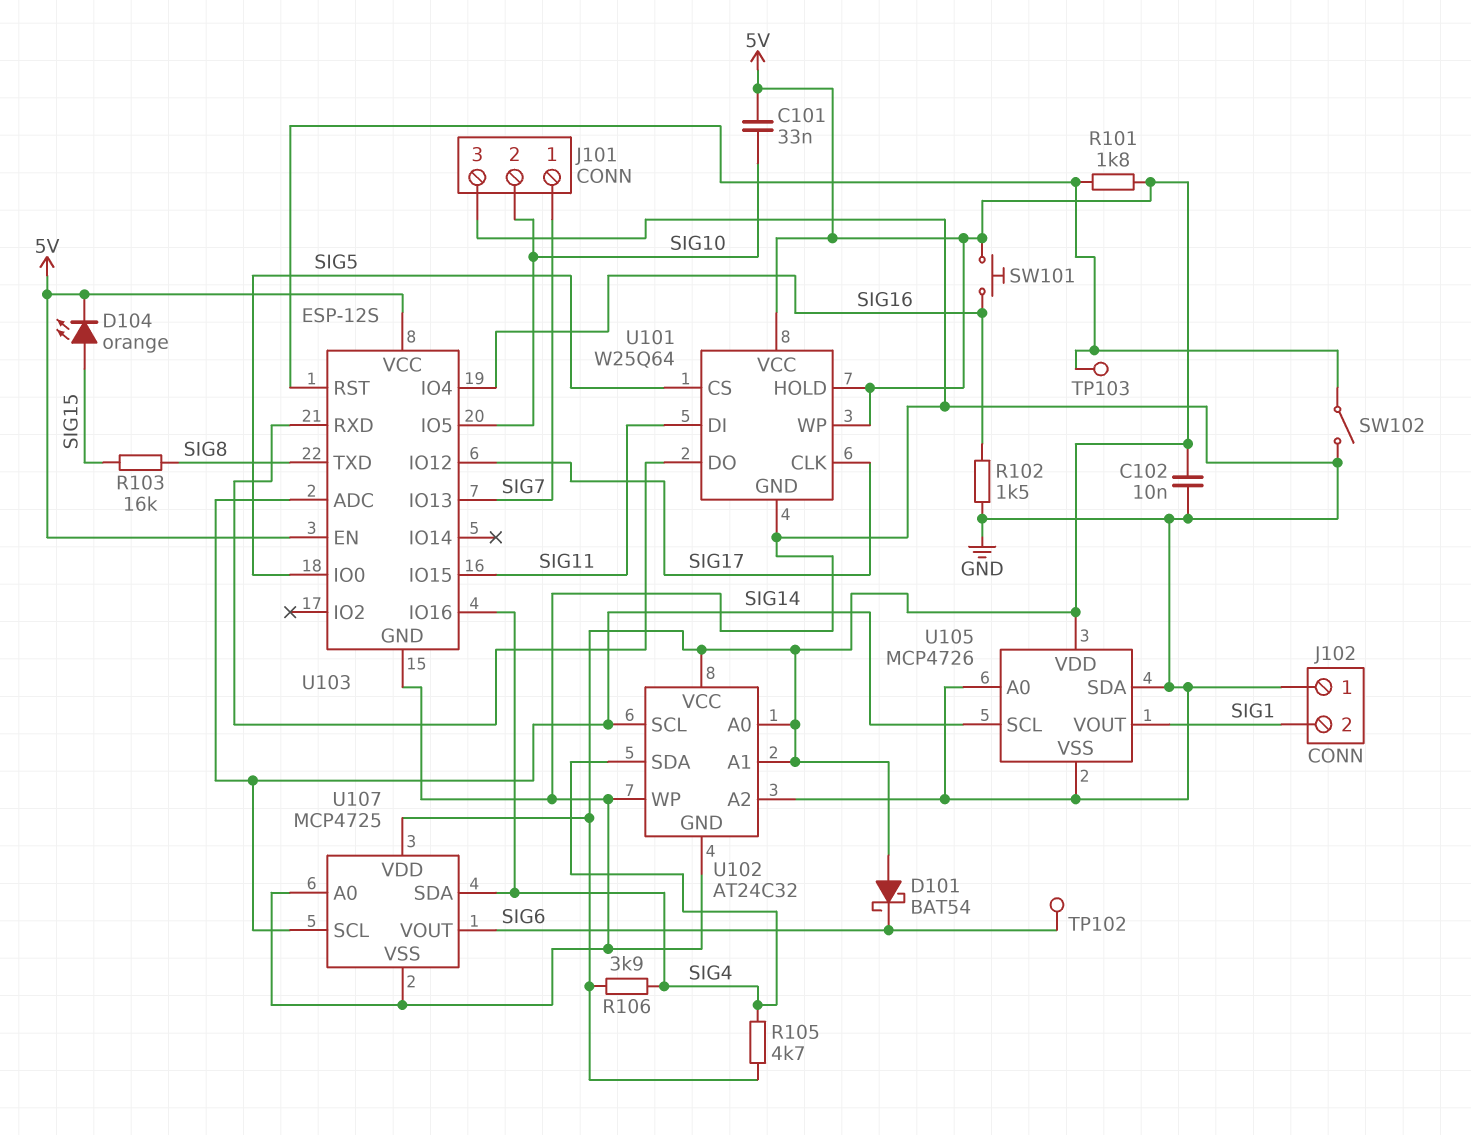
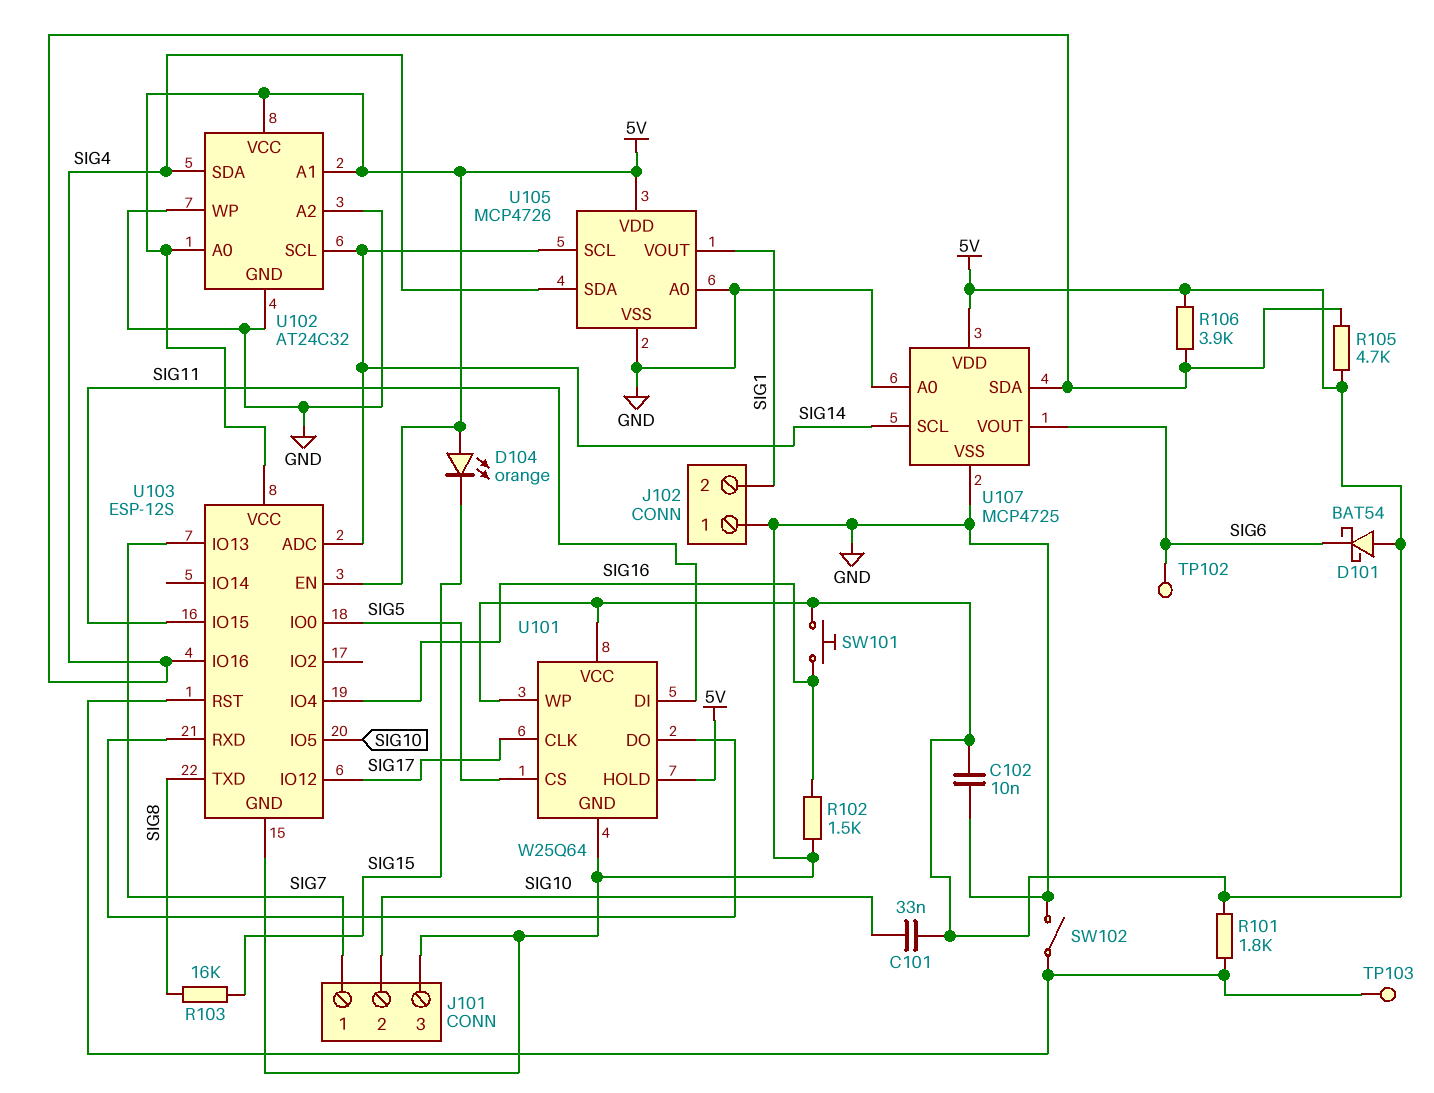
D104: LED orange (A SIG15, K 5V) -> LED orange (A 5V, K SIG15)
U105 pin SDA: GND -> SIG4

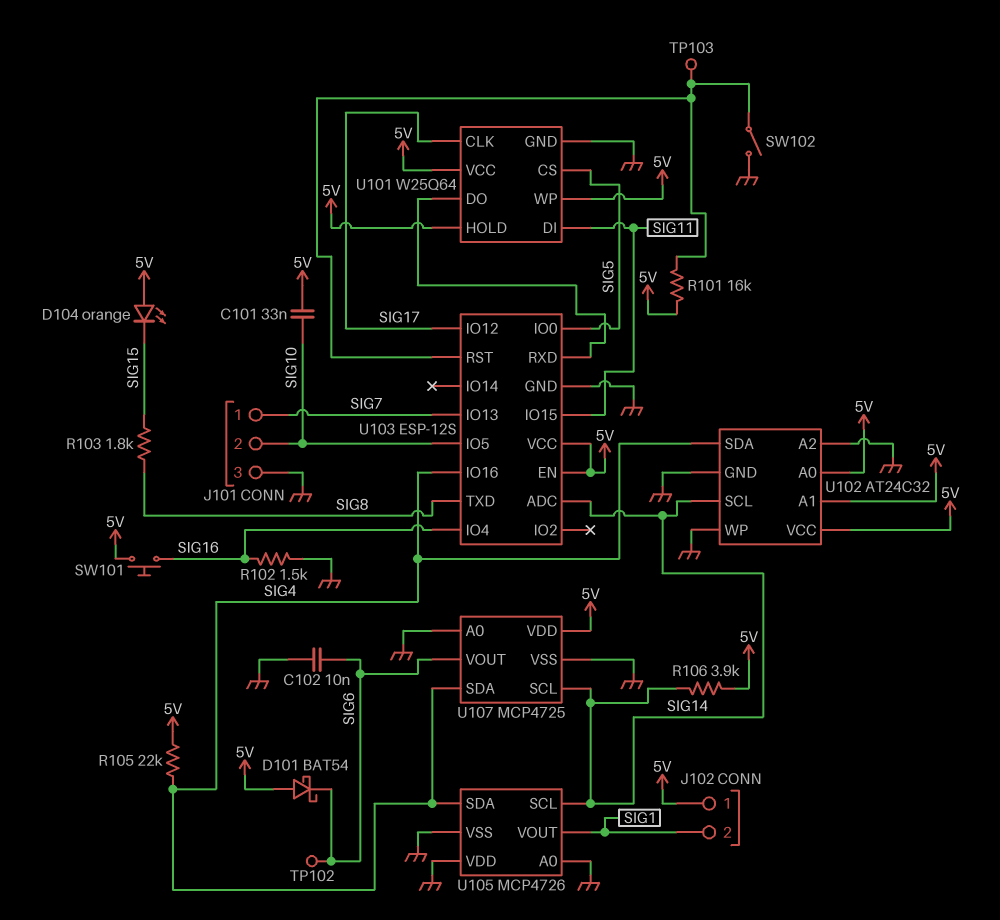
C102: 10nF (5V, GND) -> 10nF (GND, SIG6)
J102 pin 1: GND -> 5V
R101: 1.8k (5V, U103/RST) -> 16k (5V, U103/RST)
R103: 16k (SIG8, SIG15) -> 1.8k (SIG8, SIG15)
R105: 4.7k (5V, SIG4) -> 22k (5V, SIG4)
R106: 3.9k (5V, SIG4) -> 3.9k (5V, SIG14)
U105 pin VDD: 5V -> GND

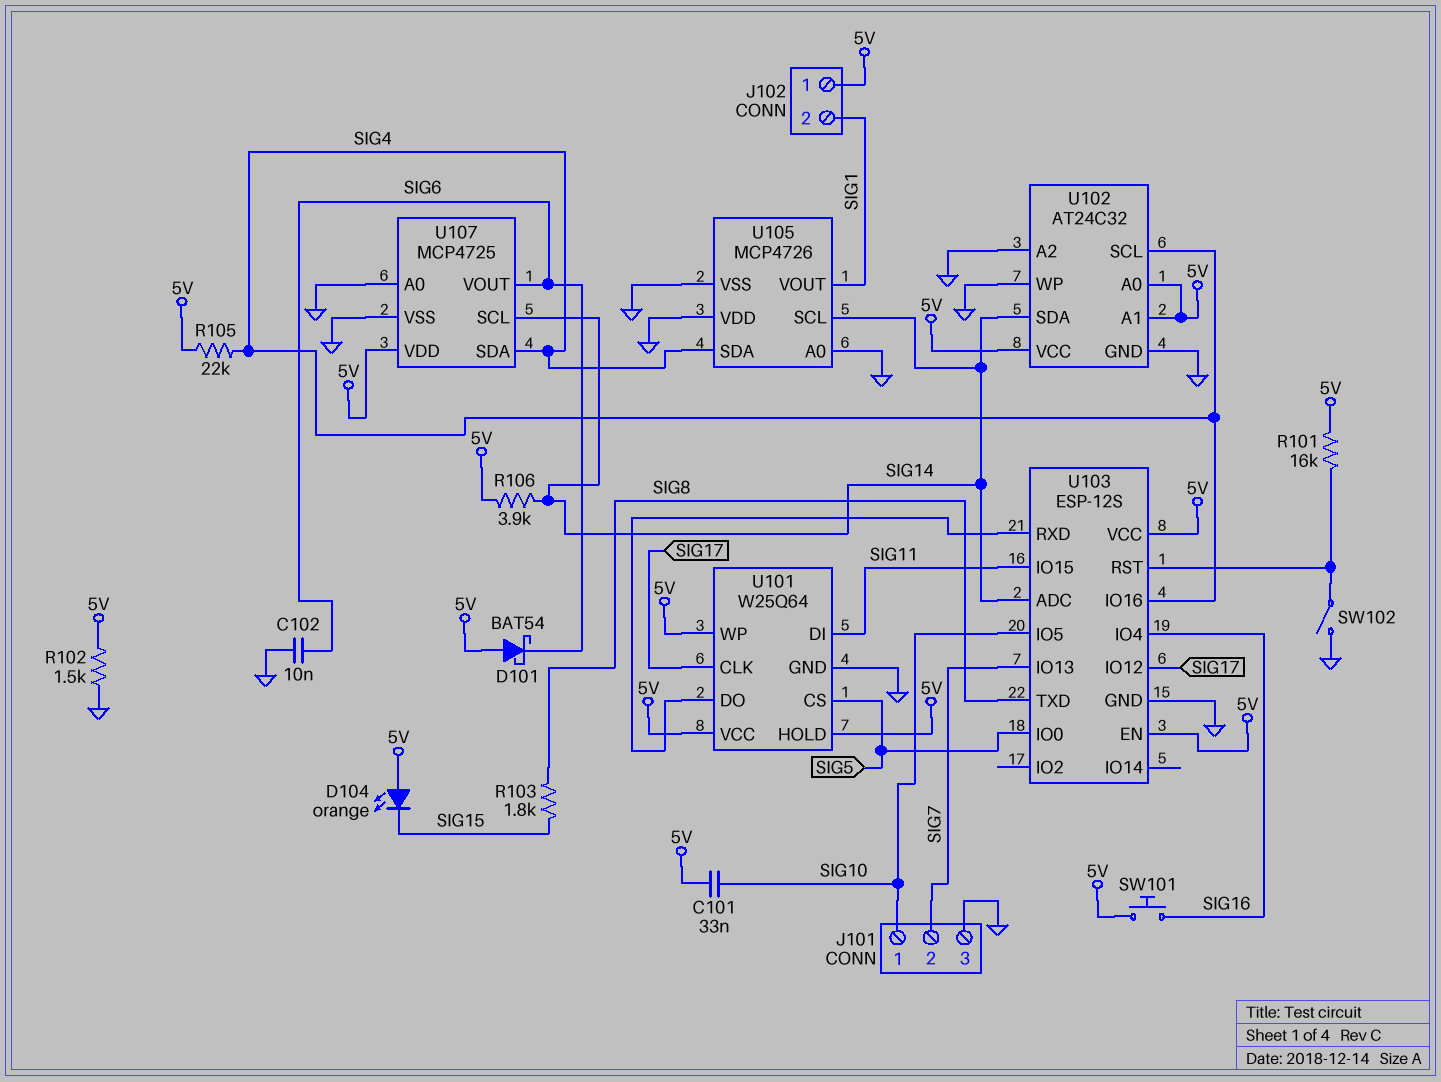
J101 pin 1: SIG7 -> SIG10
J101 pin 2: SIG10 -> SIG7
R102: 1.5k (GND, SIG16) -> 1.5k (5V, GND)
TP102: test point (SIG6) -> none
TP103: test point (U103/RST) -> none
U102 pin SCL: SIG14 -> SIG4
U102 pin SDA: SIG4 -> SIG14

